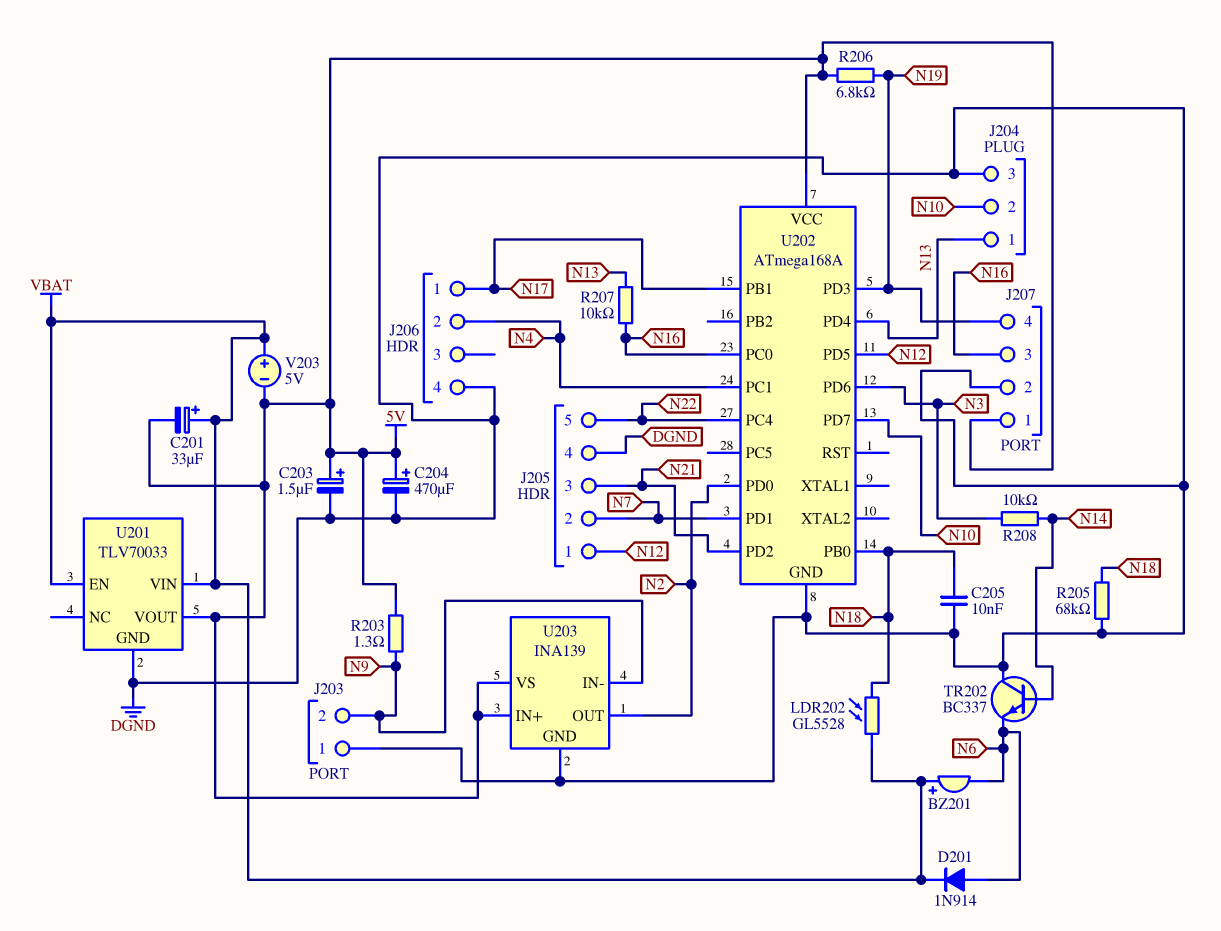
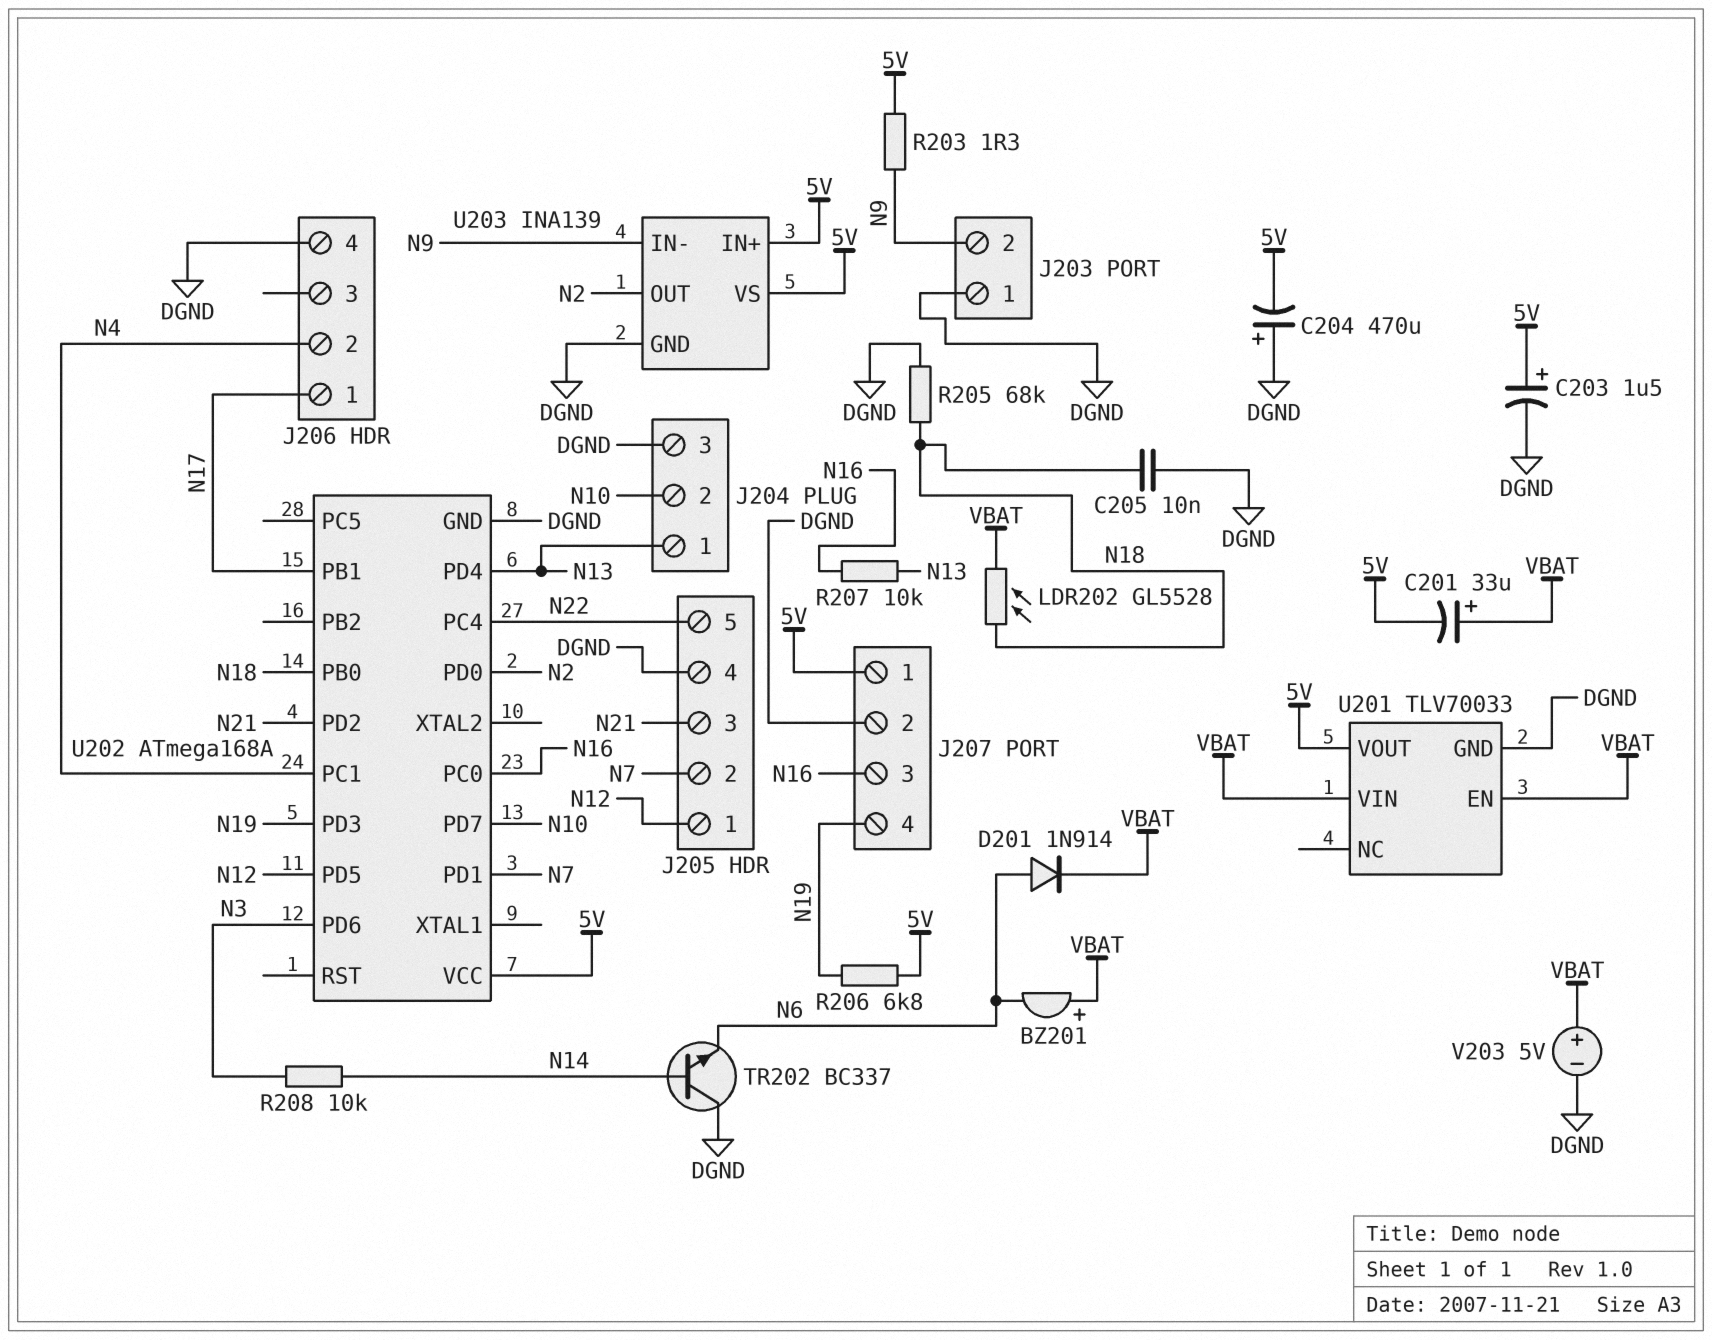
C204: 470uF (plus 5V, minus DGND) -> 470uF (plus DGND, minus 5V)
V203: 5V (plus VBAT, minus 5V) -> 5V (plus VBAT, minus DGND)

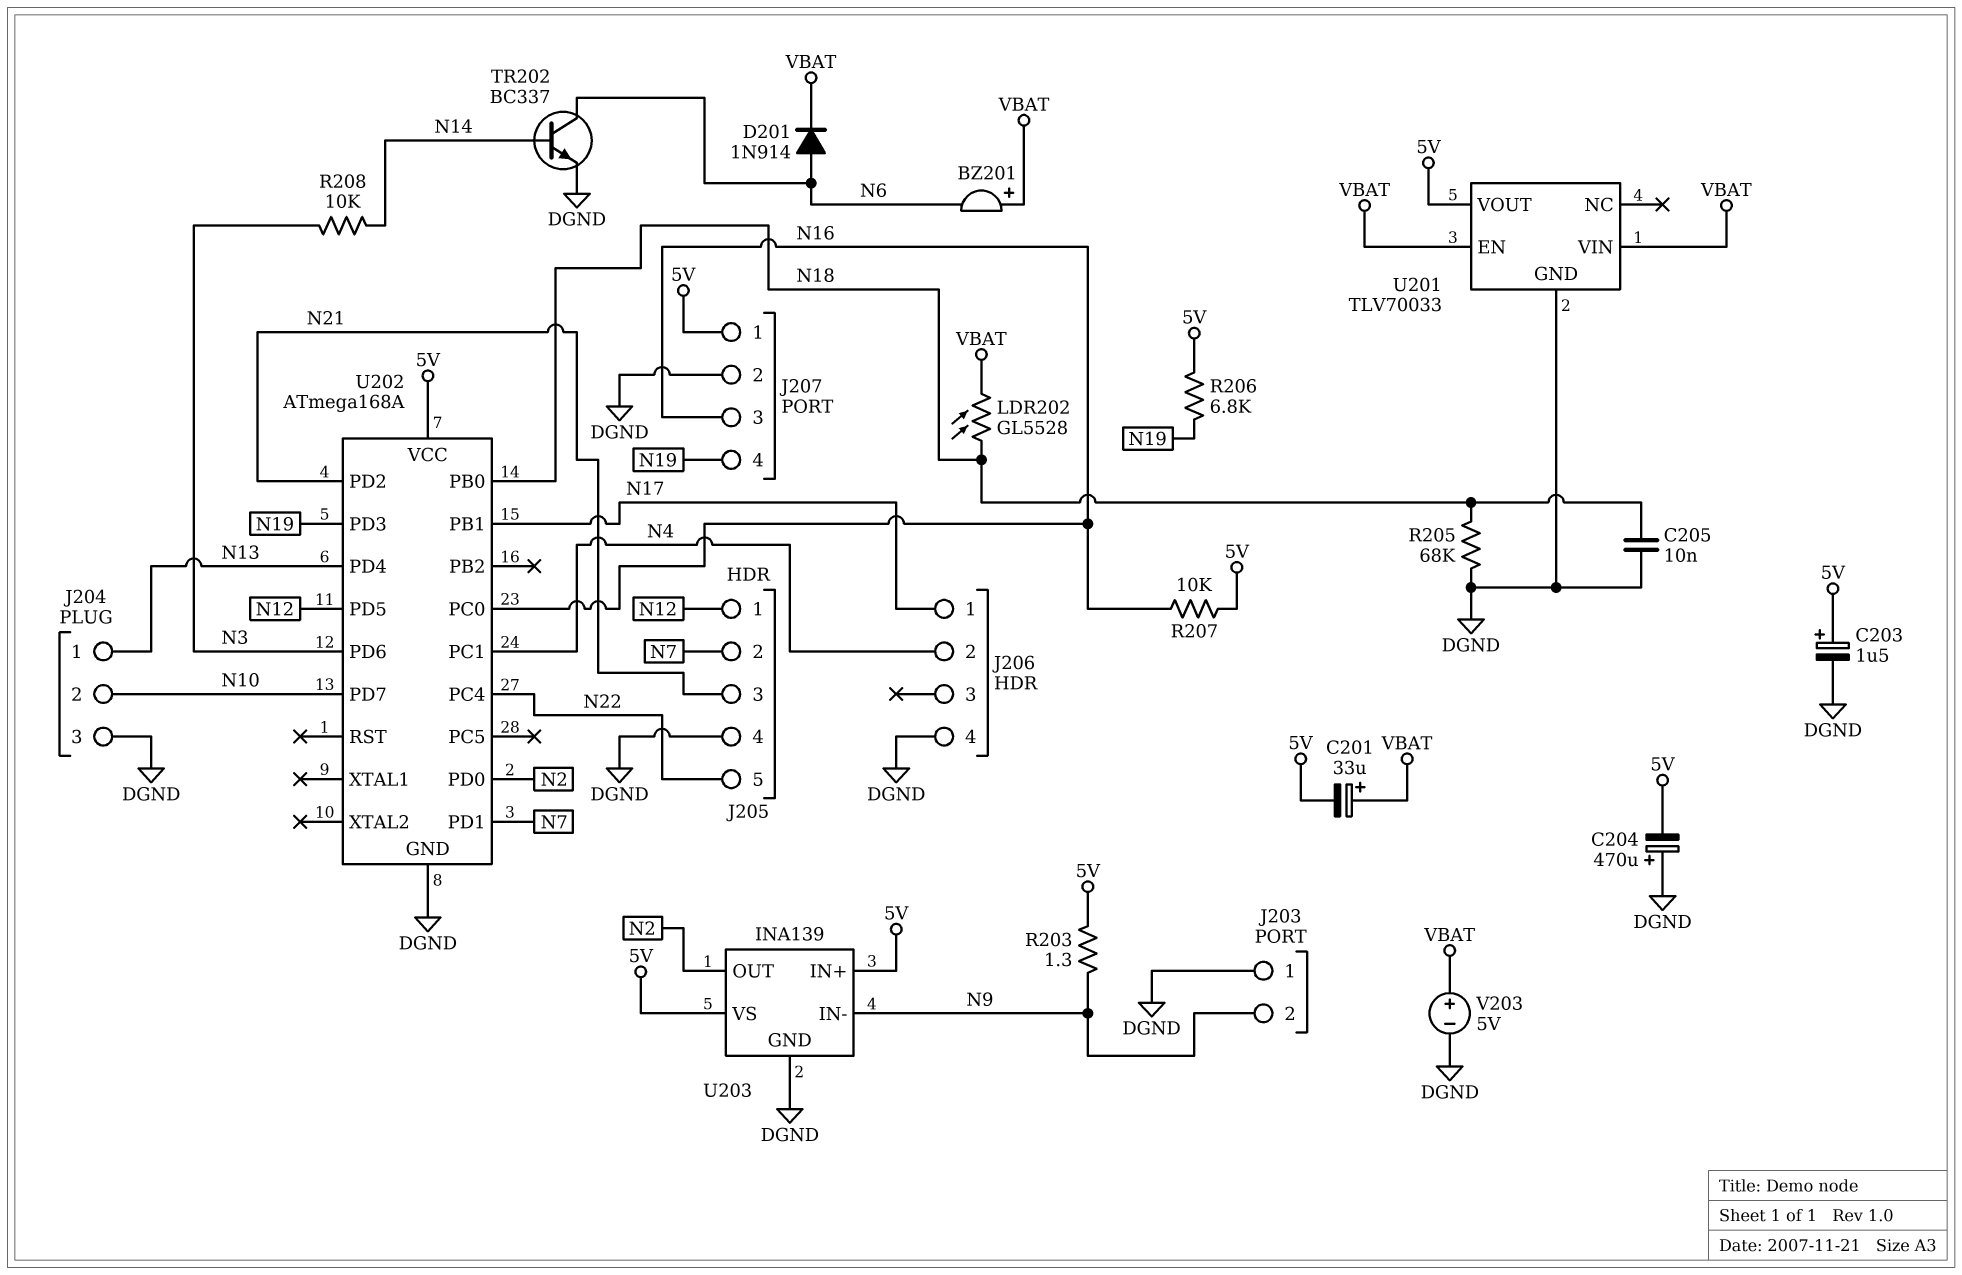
R207: 10k (N13, N16) -> 10k (5V, N16)
TR202: NPN BC337 (B N14, C DGND, E N6) -> NPN BC337 (B N14, C N6, E DGND)

